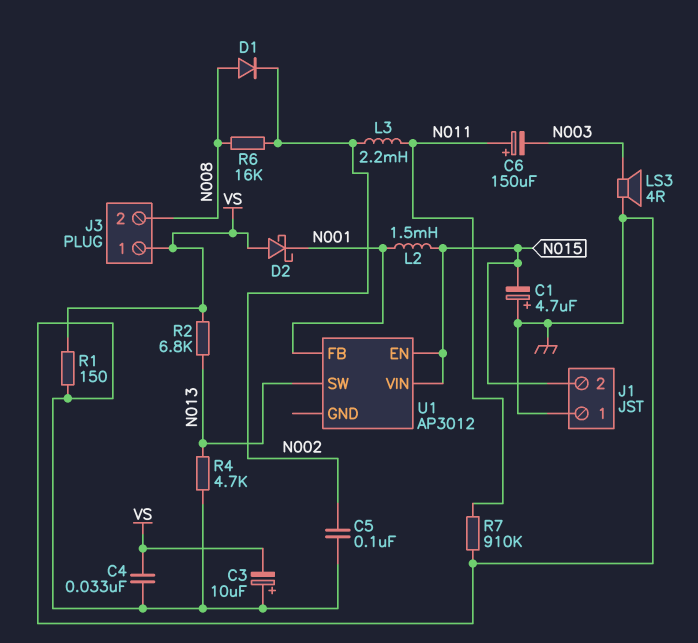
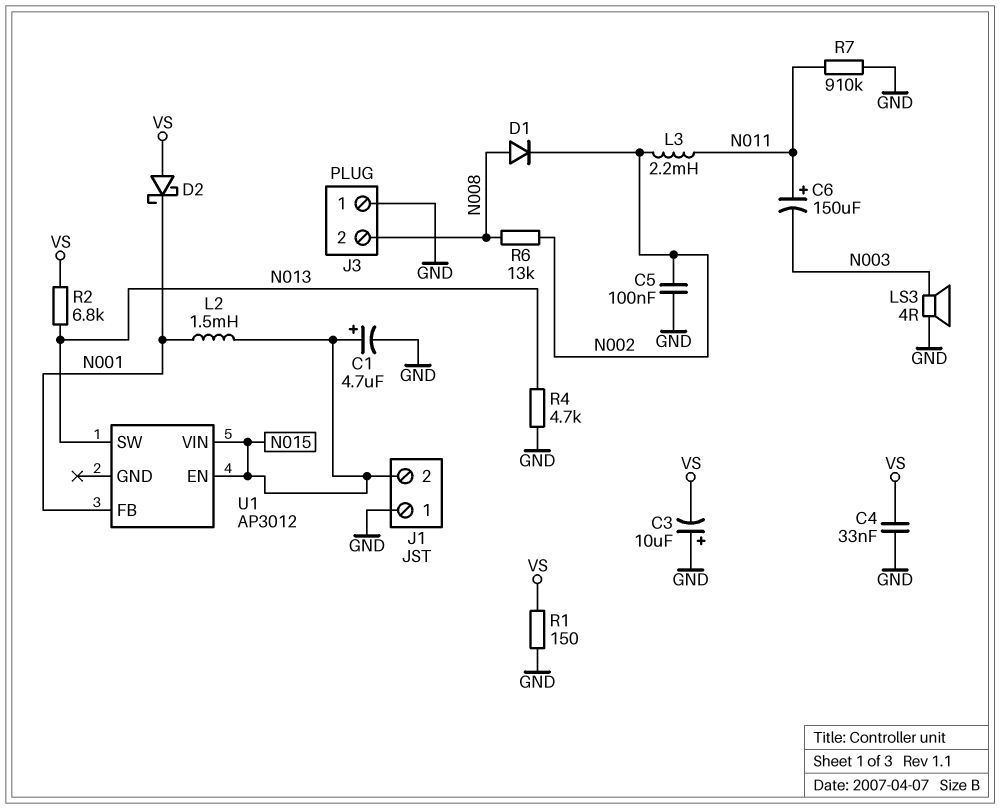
C1: 4.7uF (plus GND, minus N015) -> 4.7uF (plus N015, minus GND)
J3 pin 1: VS -> GND
R6: 16k (N002, N008) -> 13k (N002, N008)

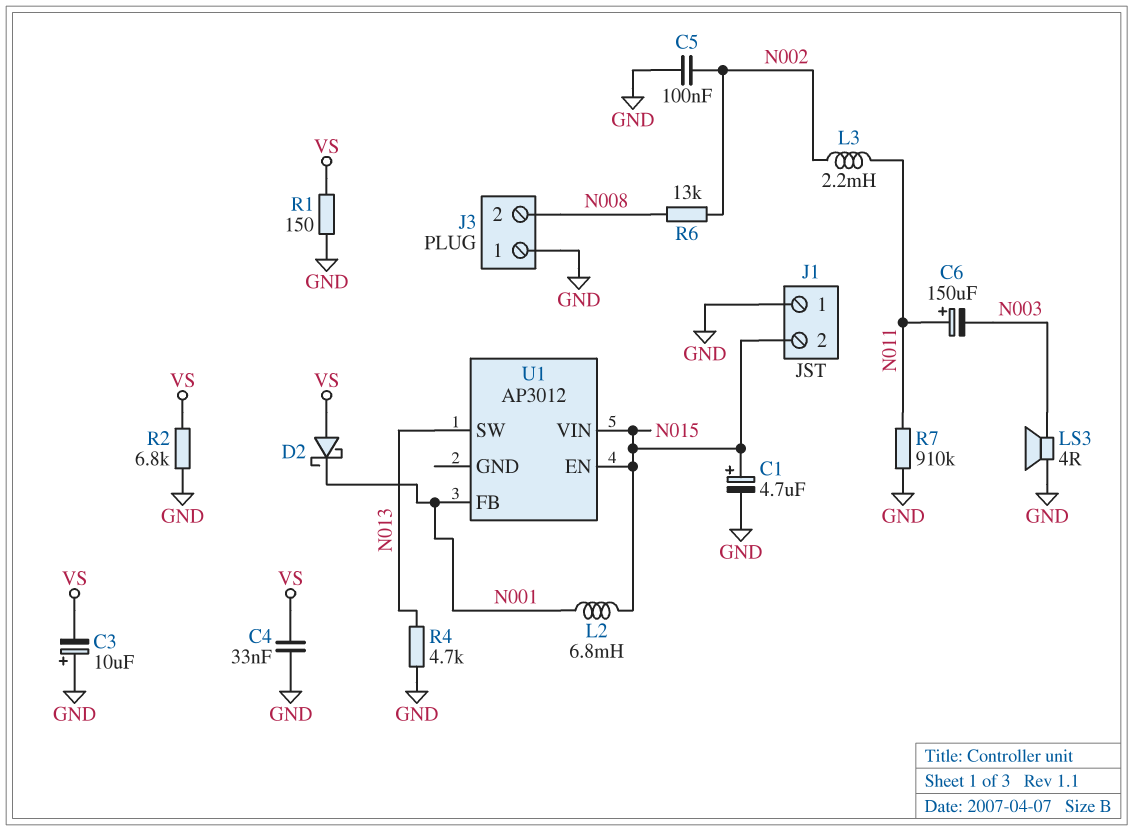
D1: diode (A N008, K N002) -> none
L2: 1.5mH (N001, N015) -> 6.8mH (N001, N015)
R2: 6.8k (N013, VS) -> 6.8k (GND, VS)

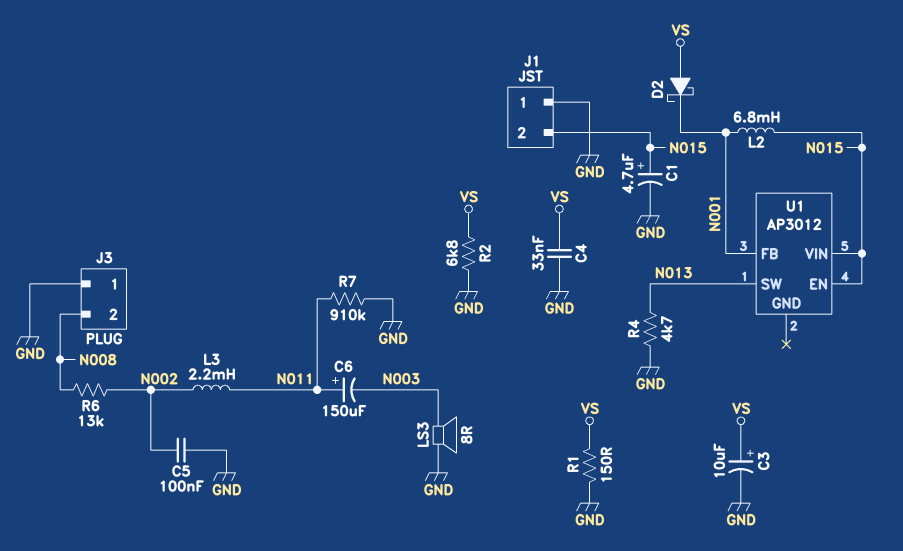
C3: 10uF (plus GND, minus VS) -> 10uF (plus VS, minus GND)
LS3: speaker 4R (GND, N003) -> speaker 8R (GND, N003)

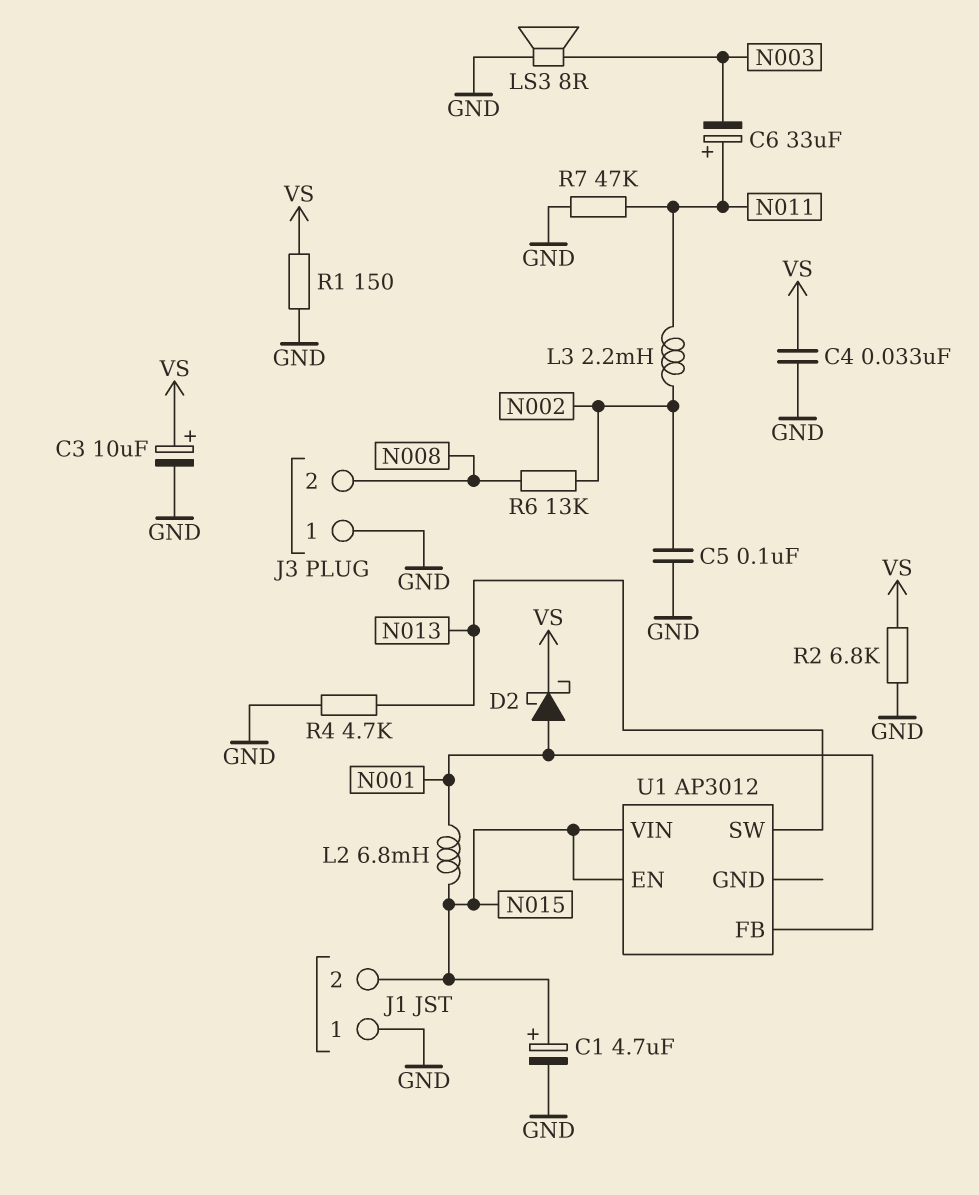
C6: 150uF (plus N011, minus N003) -> 33uF (plus N011, minus N003)
D2: schottky (A VS, K N001) -> schottky (A N001, K VS)
R7: 910k (GND, N011) -> 47k (GND, N011)

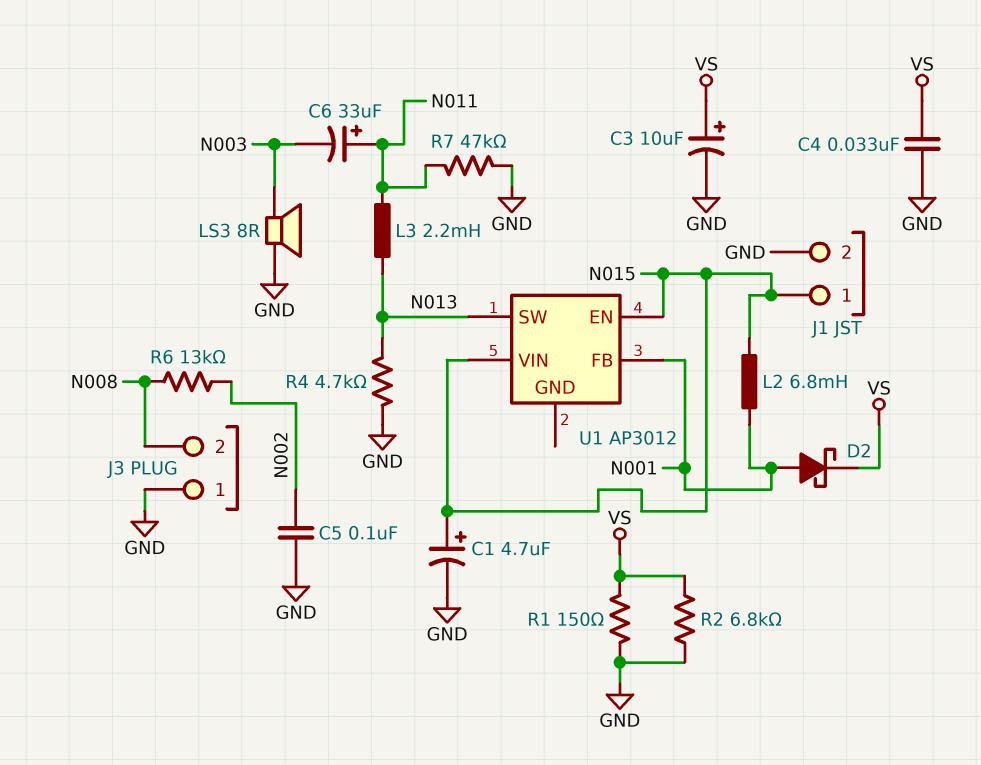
J1 pin 1: GND -> N015
J1 pin 2: N015 -> GND
L3: 2.2mH (N002, N011) -> 2.2mH (N011, N013)

